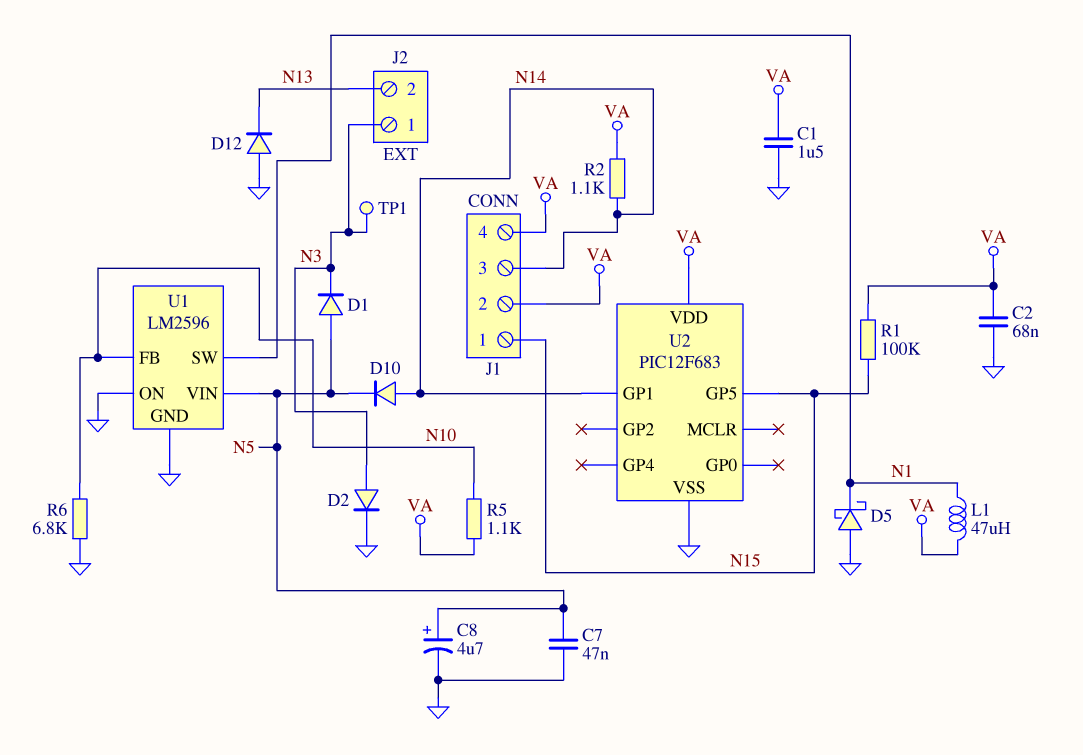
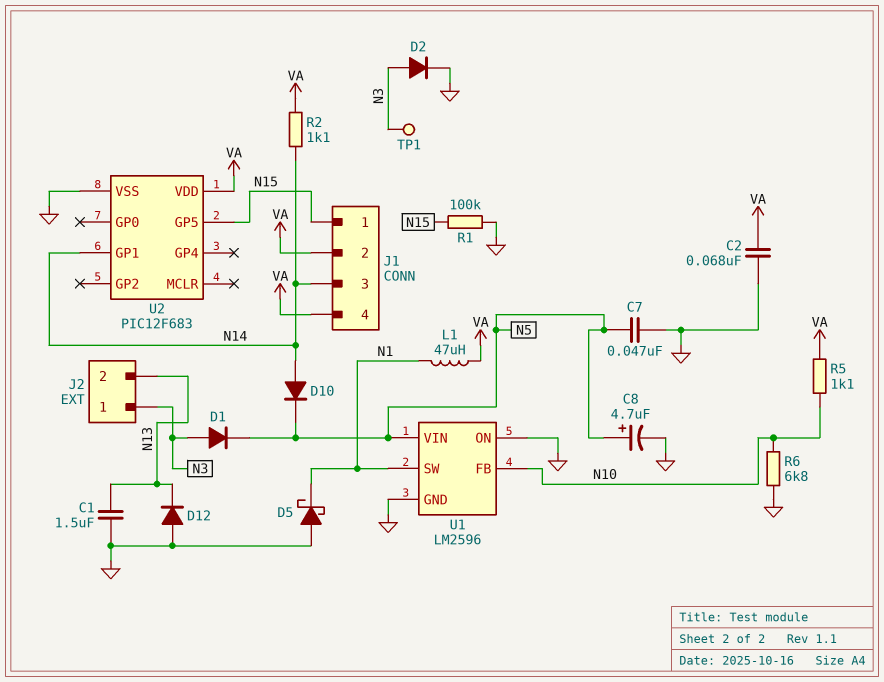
C1: 1.5uF (GND, VA) -> 1.5uF (GND, N13)
D1: diode (A N5, K N3) -> diode (A N3, K N5)
R1: 100k (N15, VA) -> 100k (GND, N15)

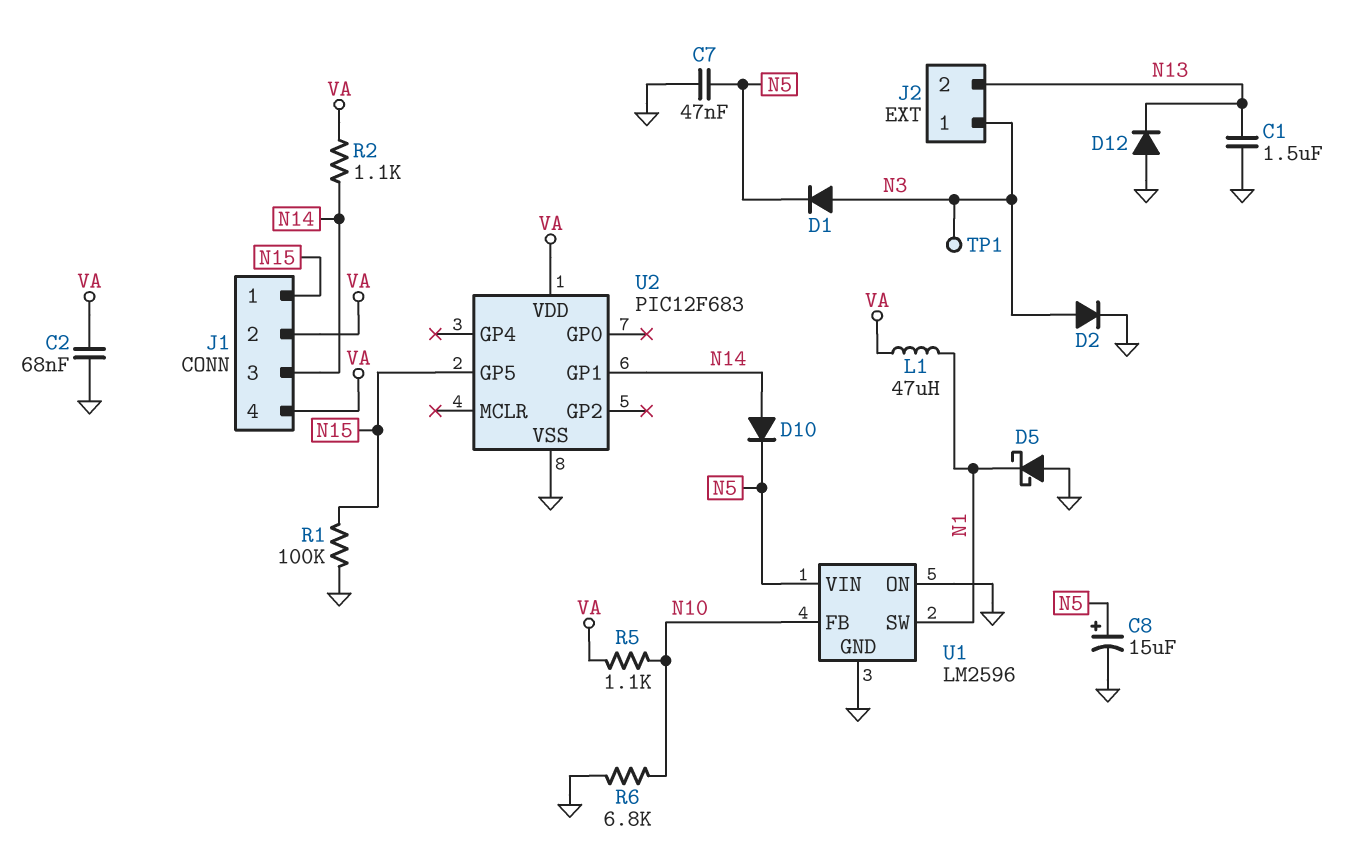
C8: 4.7uF (plus N5, minus GND) -> 15uF (plus N5, minus GND)

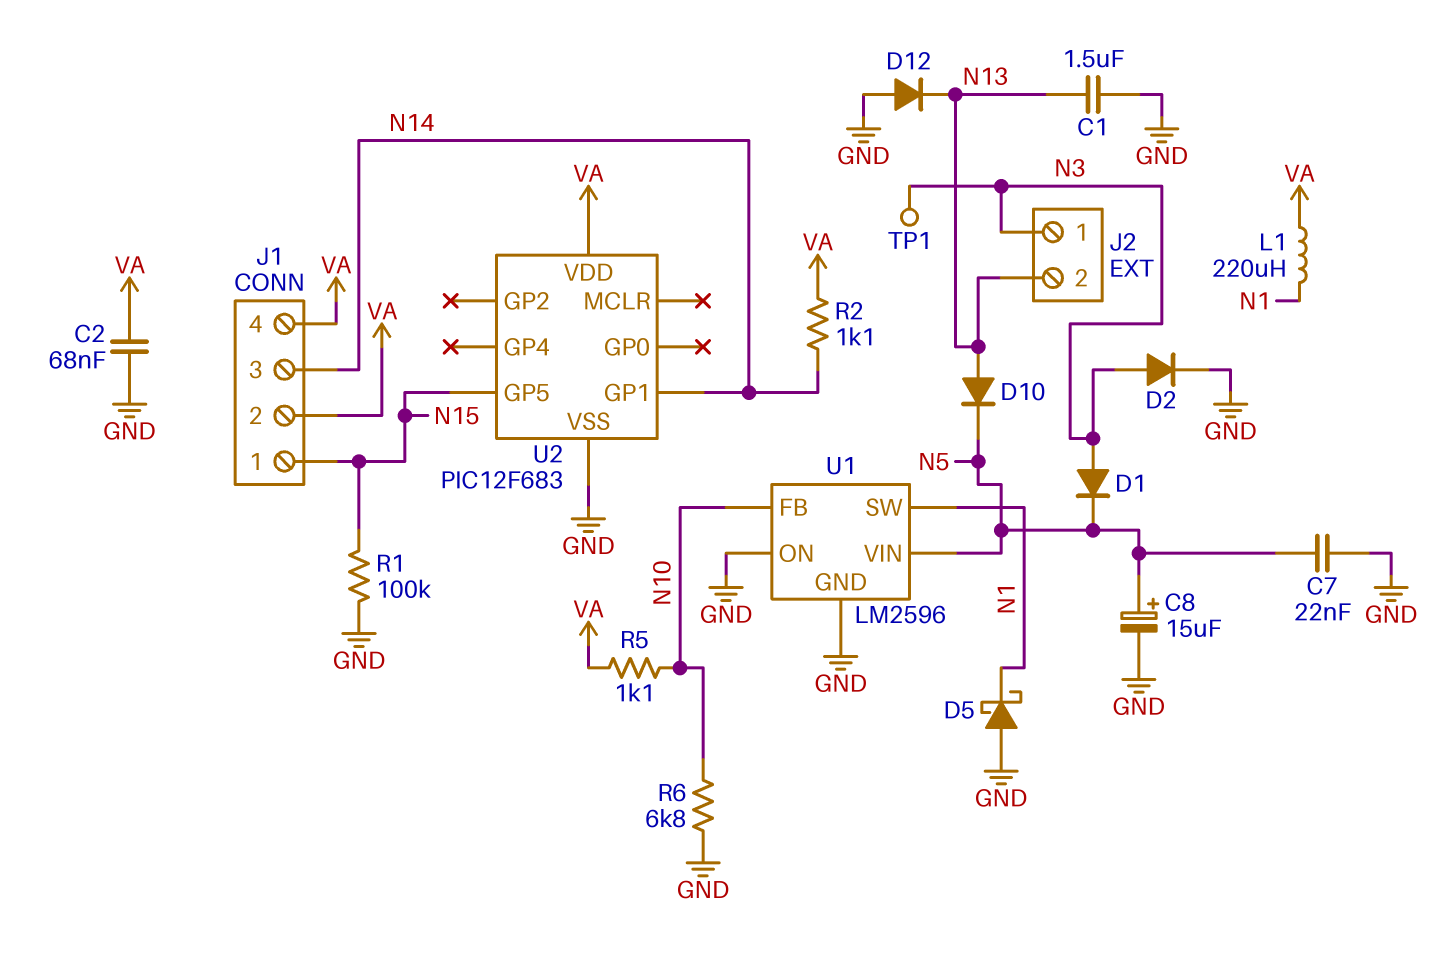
C7: 47nF (GND, N5) -> 22nF (GND, N5)
D10: diode (A N14, K N5) -> diode (A N13, K N5)
L1: 47uH (N1, VA) -> 220uH (N1, VA)

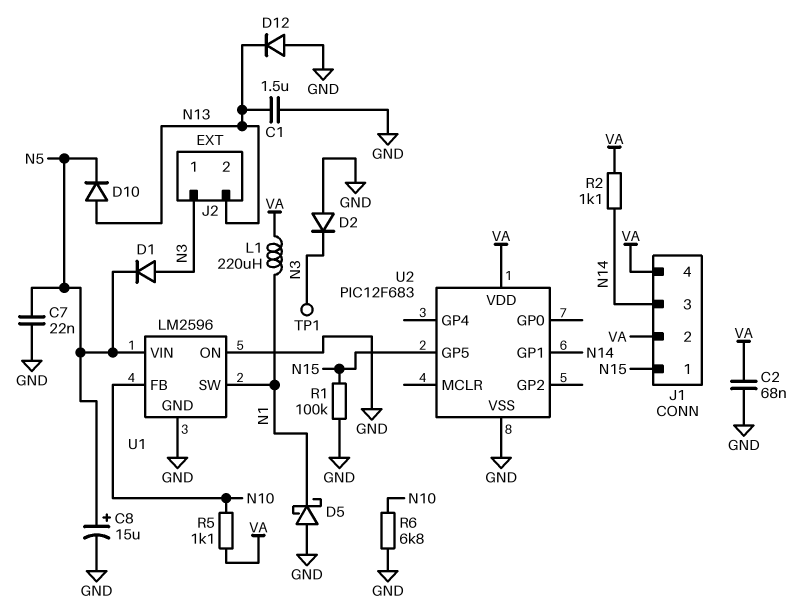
D2: diode (A N3, K GND) -> diode (A GND, K N3)

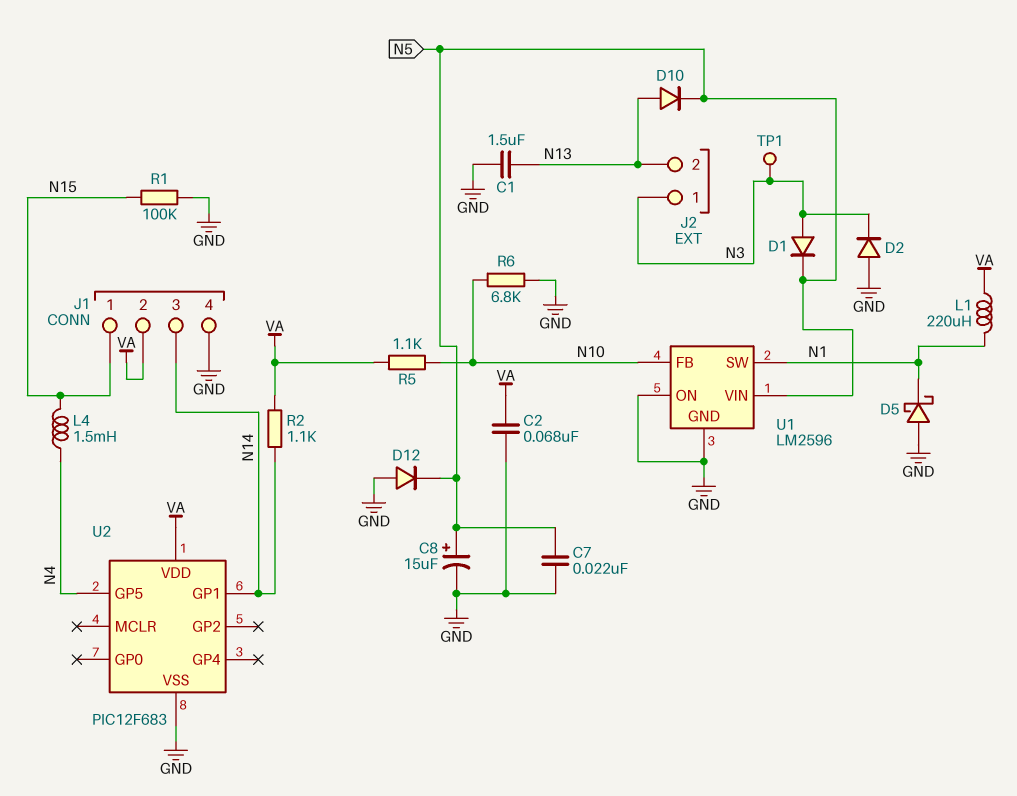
D12: diode (A GND, K N13) -> diode (A GND, K N5)
J1 pin 4: VA -> GND
L4: none -> 1.5mH (N4, N15)
U2 pin GP5: N15 -> N4

